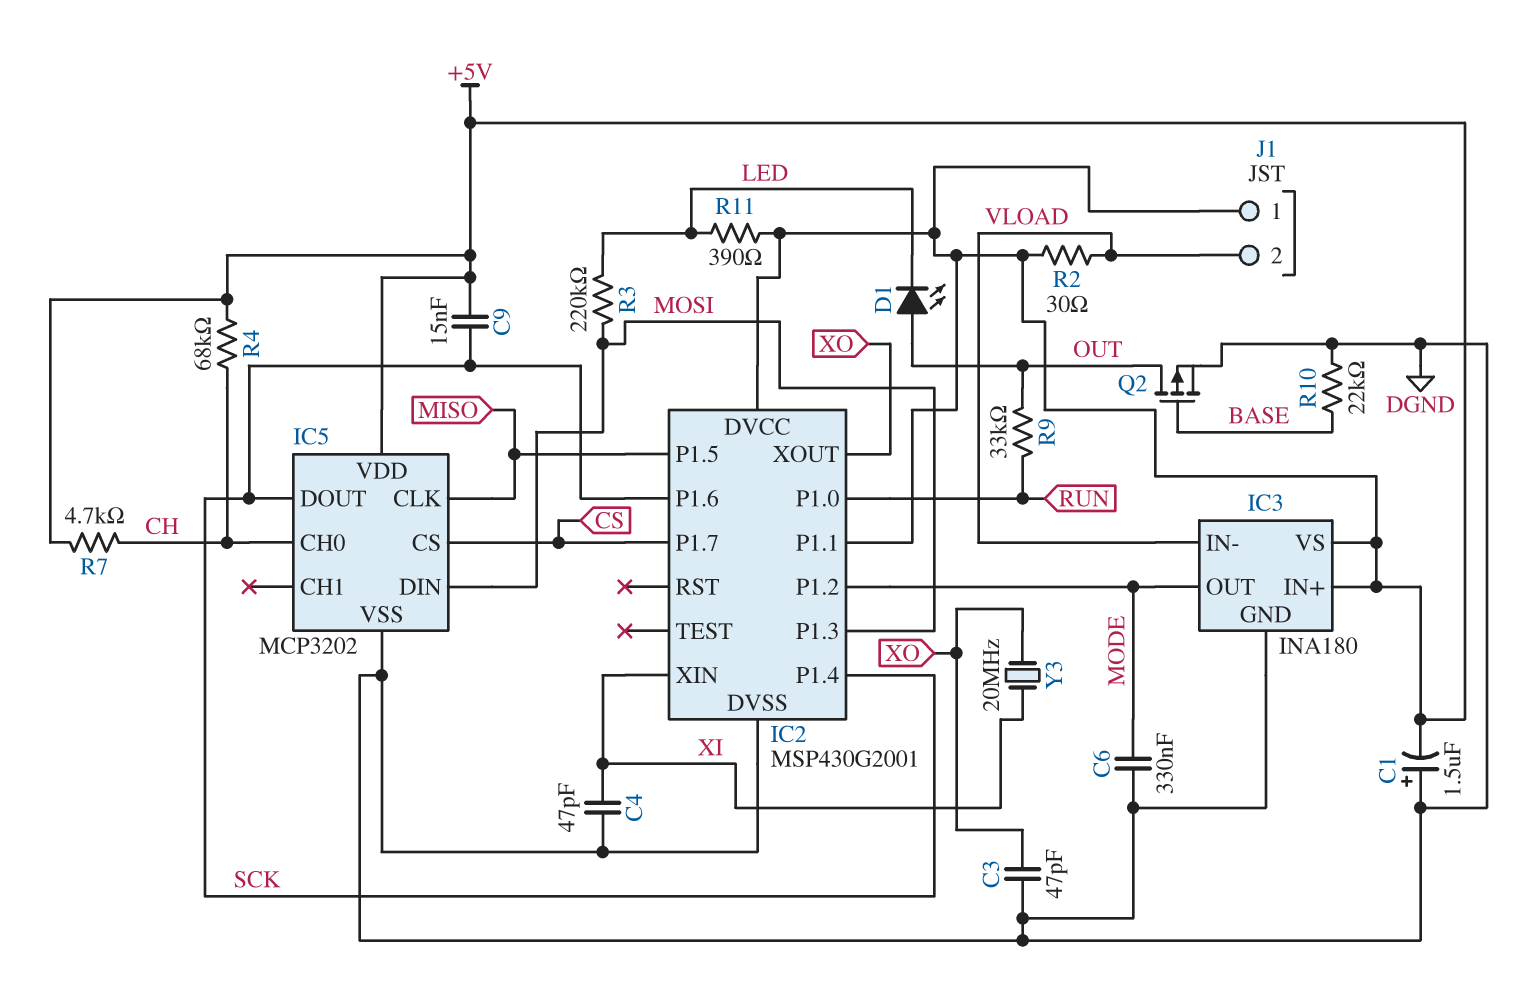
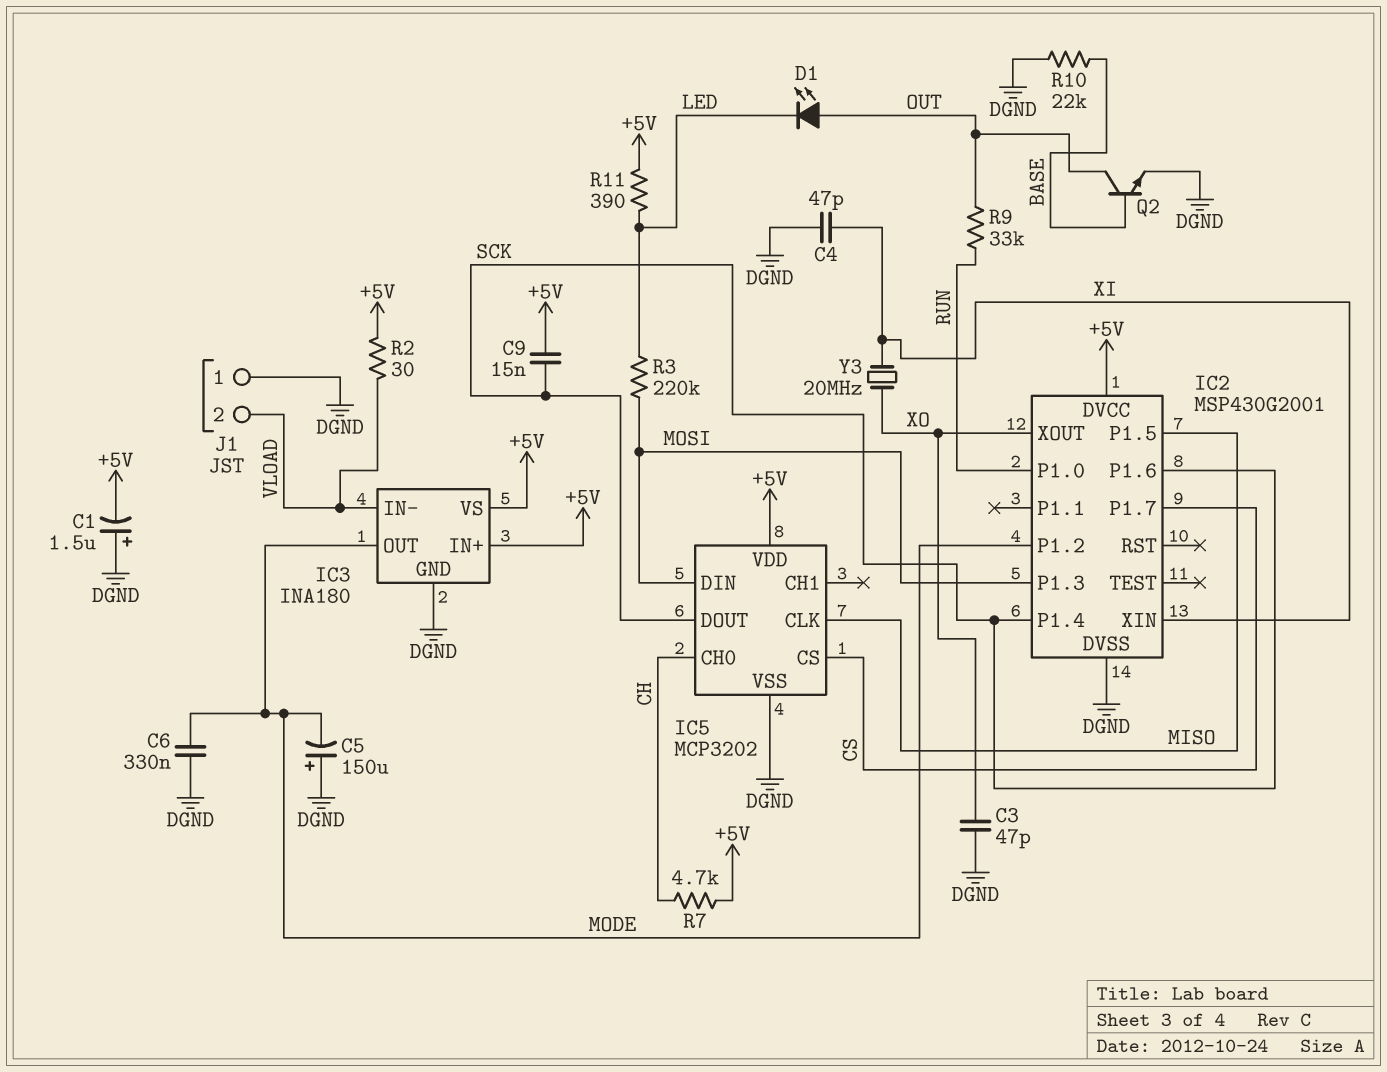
C5: none -> 150uF (plus DGND, minus MODE)
IC2 pin P1.1: +5V -> none
J1 pin 1: +5V -> DGND
Q2: PMOS (G BASE, D OUT, S DGND) -> NPN (B BASE, C OUT, E DGND)
R4: 68k (+5V, CH) -> none

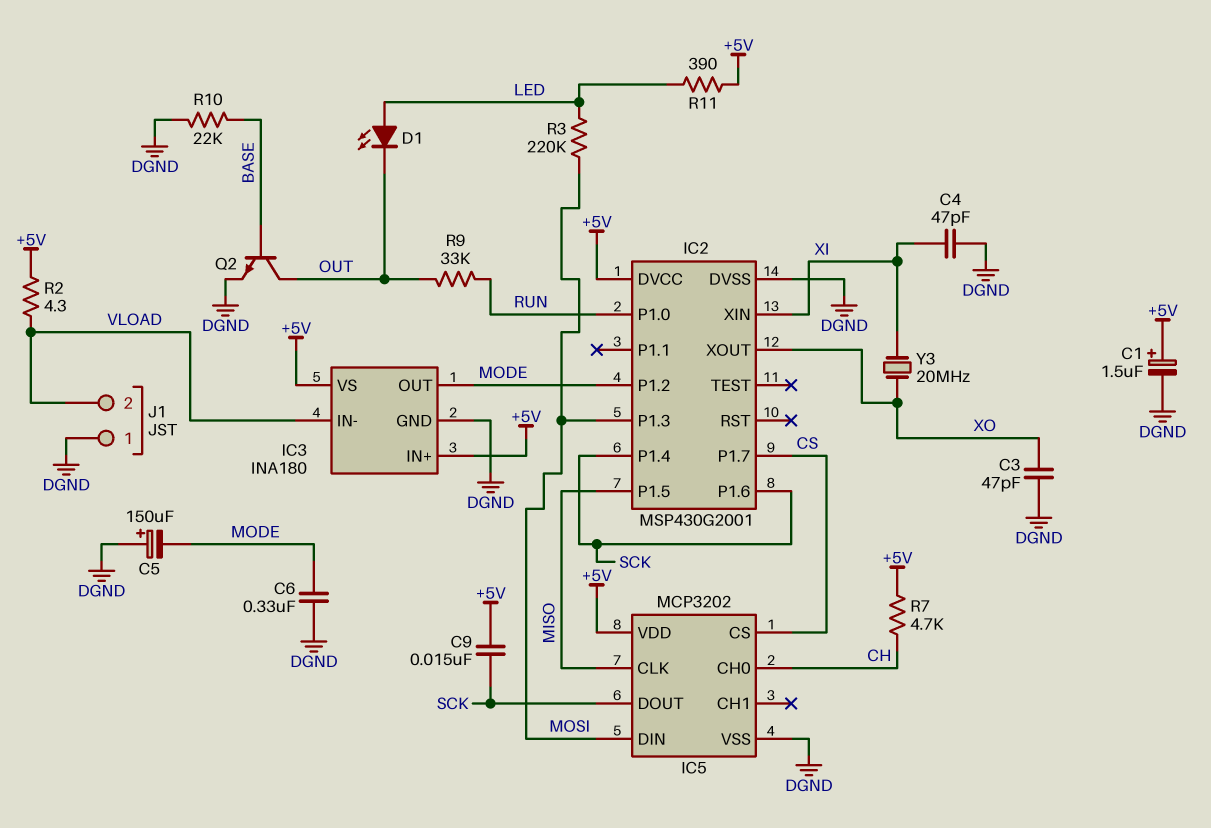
C1: 1.5uF (plus DGND, minus +5V) -> 1.5uF (plus +5V, minus DGND)
D1: LED (A OUT, K LED) -> LED (A LED, K OUT)
R2: 30 (+5V, VLOAD) -> 4.3 (+5V, VLOAD)

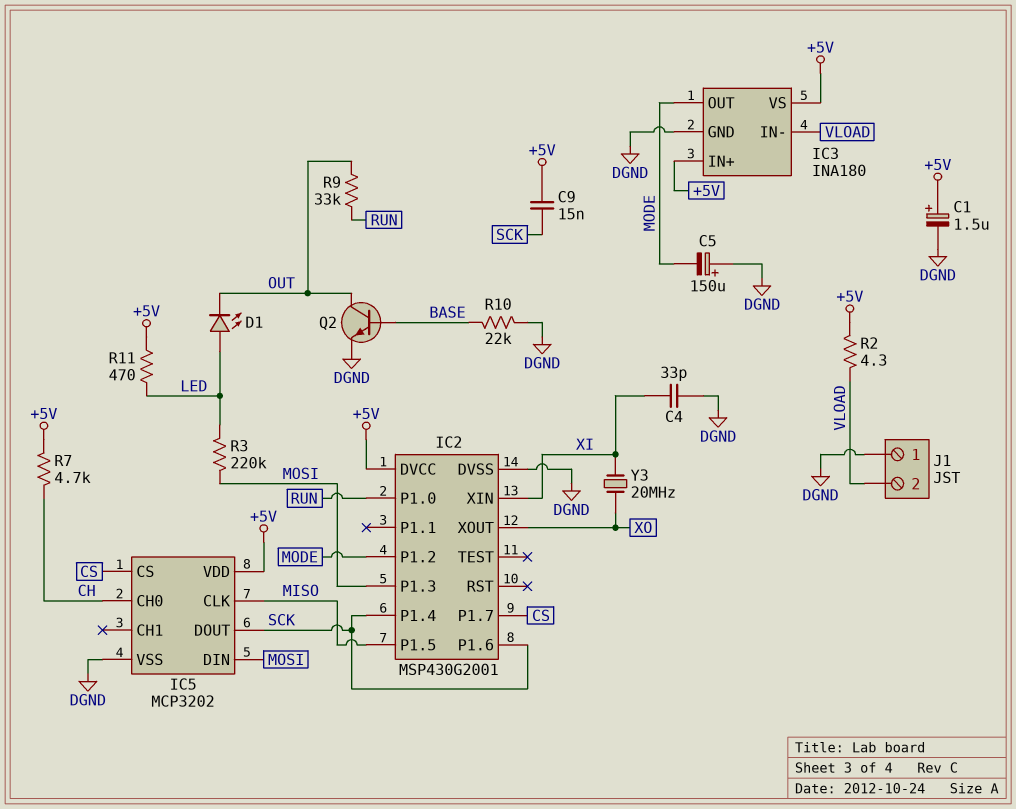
C3: 47pF (DGND, XO) -> none
C4: 47pF (DGND, XI) -> 33pF (DGND, XI)
C6: 330nF (DGND, MODE) -> none
R11: 390 (+5V, LED) -> 470 (+5V, LED)

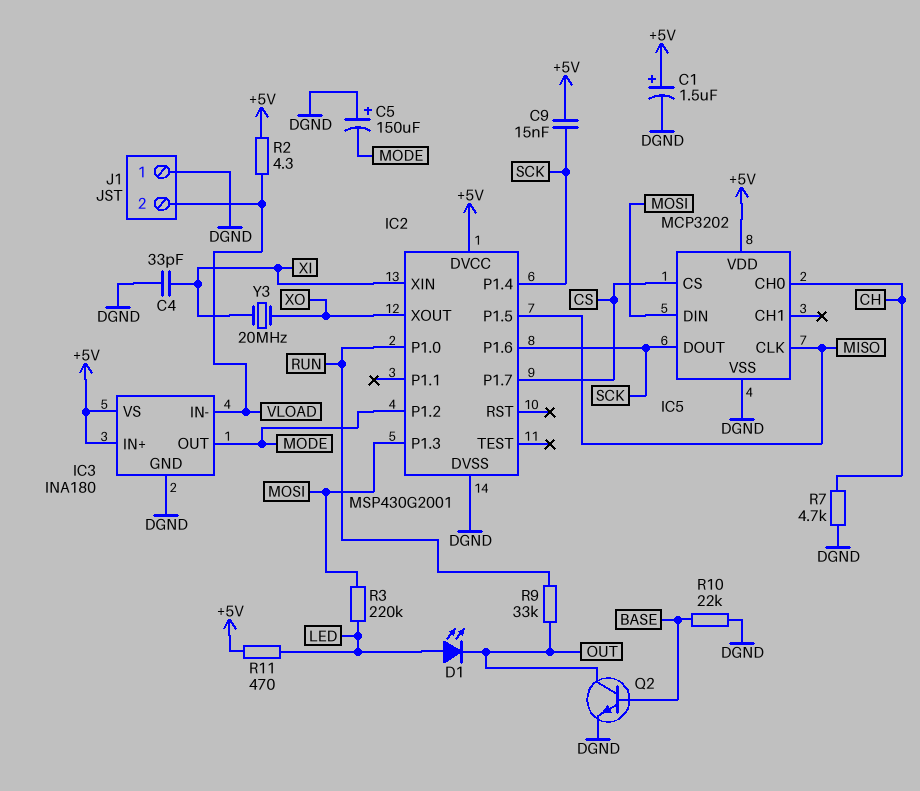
R7: 4.7k (+5V, CH) -> 4.7k (CH, DGND)

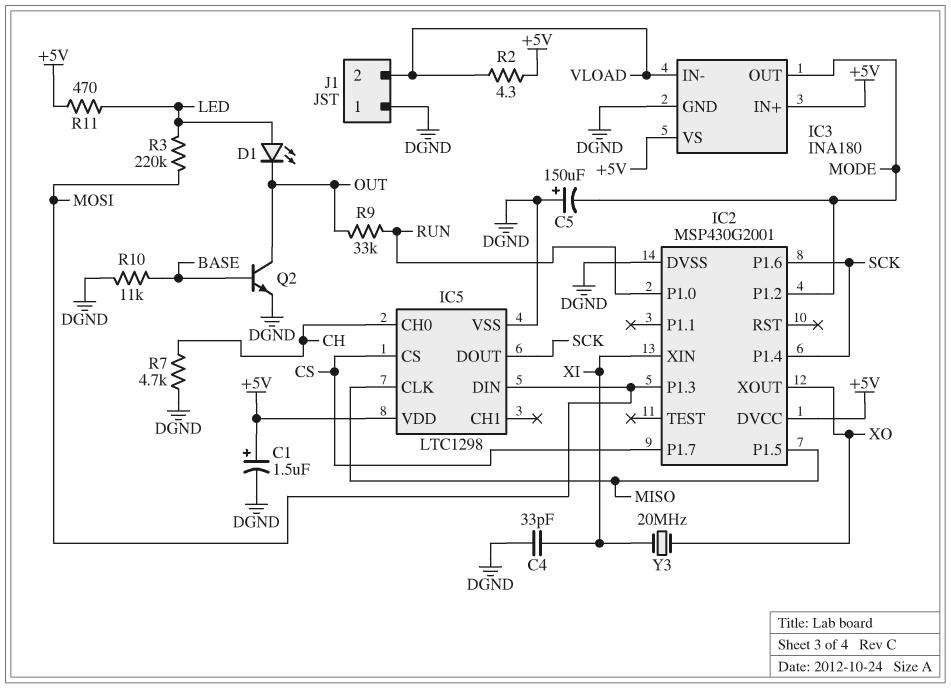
C9: 15nF (+5V, SCK) -> none
IC5: MCP3202 -> LTC1298
R10: 22k (BASE, DGND) -> 11k (BASE, DGND)

